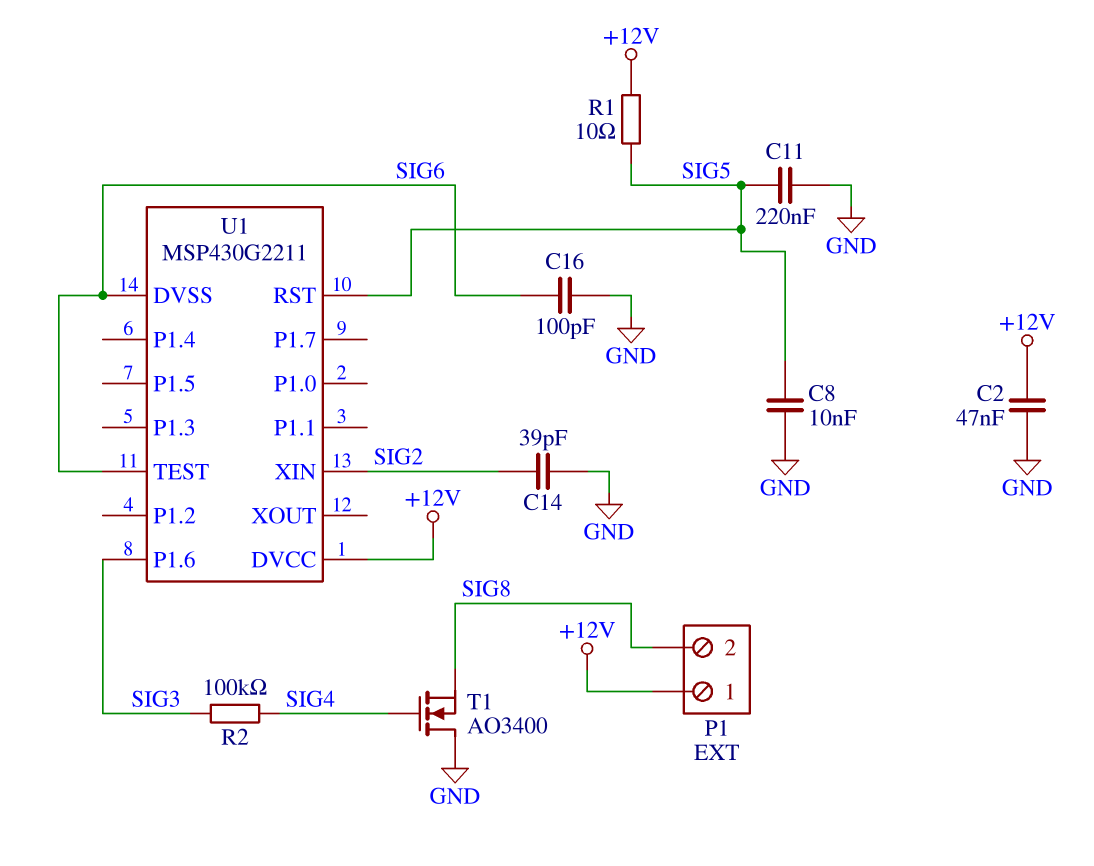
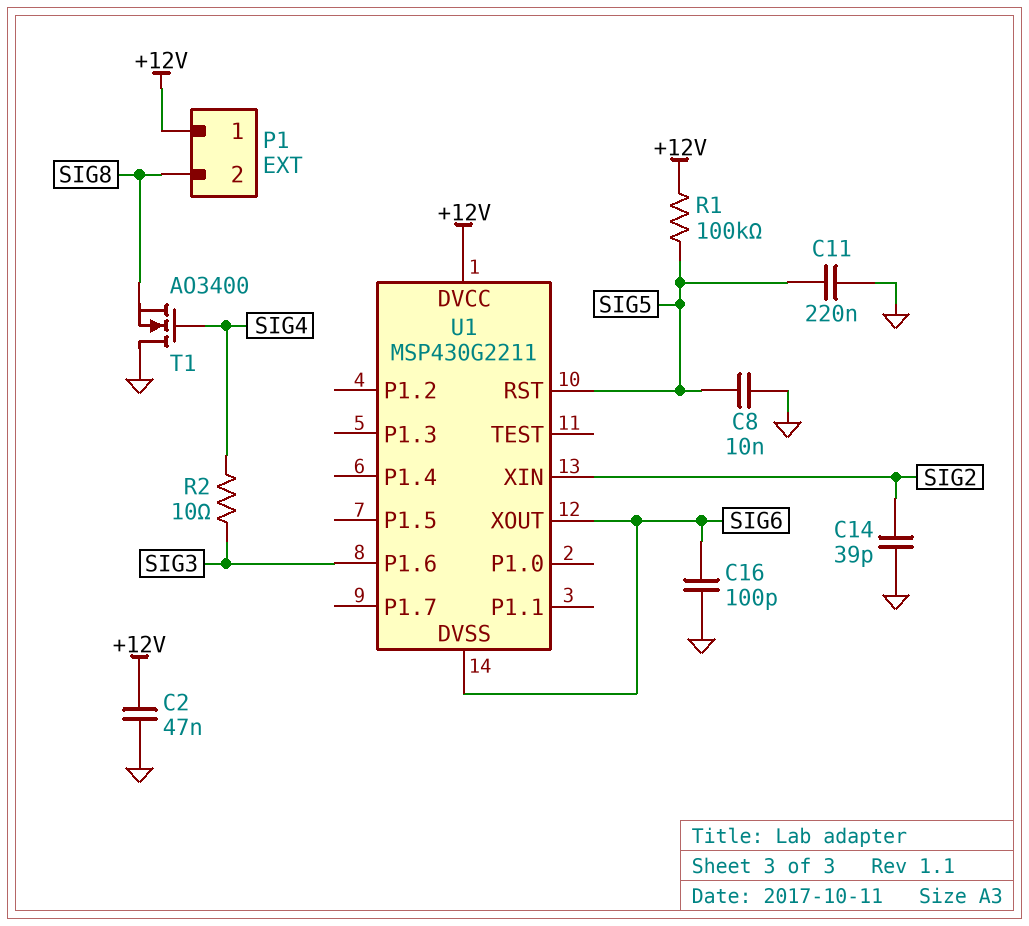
R1: 10 (+12V, SIG5) -> 100k (+12V, SIG5)
R2: 100k (SIG3, SIG4) -> 10 (SIG3, SIG4)
U1 pin TEST: SIG6 -> none
U1 pin XOUT: none -> SIG6

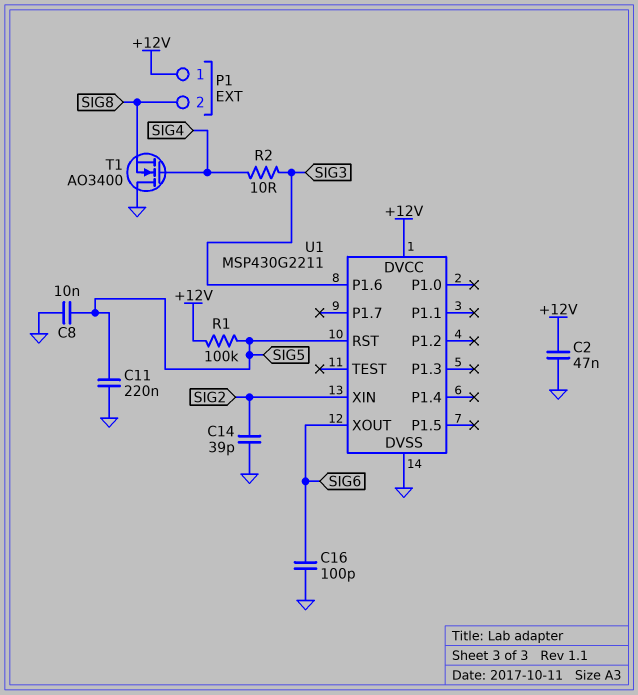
U1 pin DVSS: SIG6 -> GND

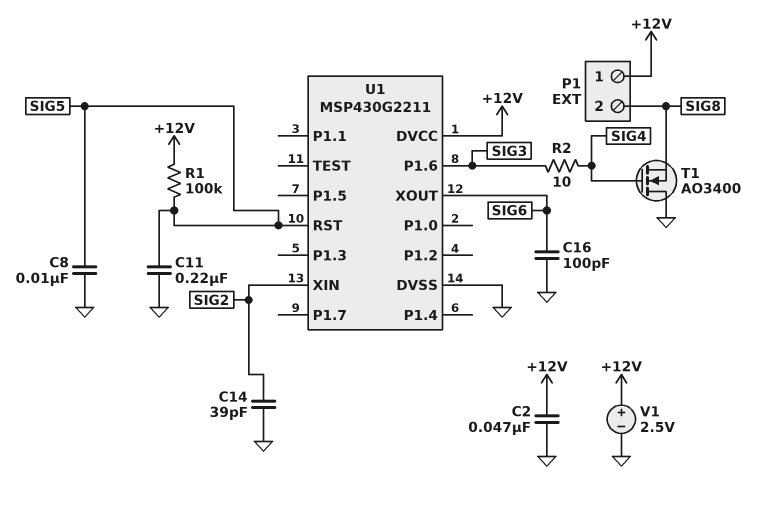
V1: none -> 2.5V (plus +12V, minus GND)

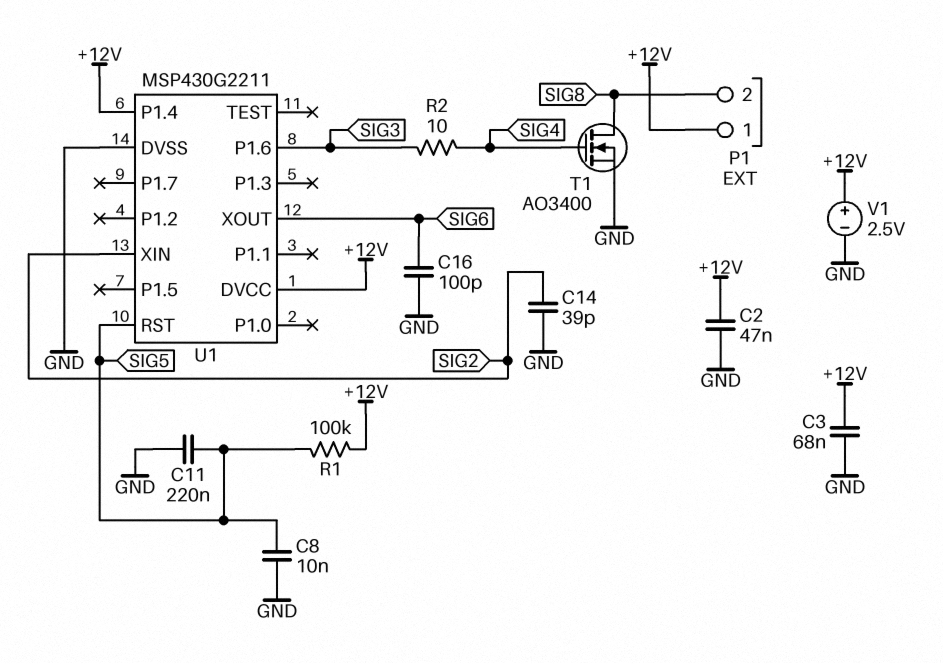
C3: none -> 68nF (+12V, GND)
T1: NMOS AO3400 (G SIG4, D GND, S SIG8) -> NMOS AO3400 (G SIG4, D SIG8, S GND)
U1 pin P1.4: none -> +12V

